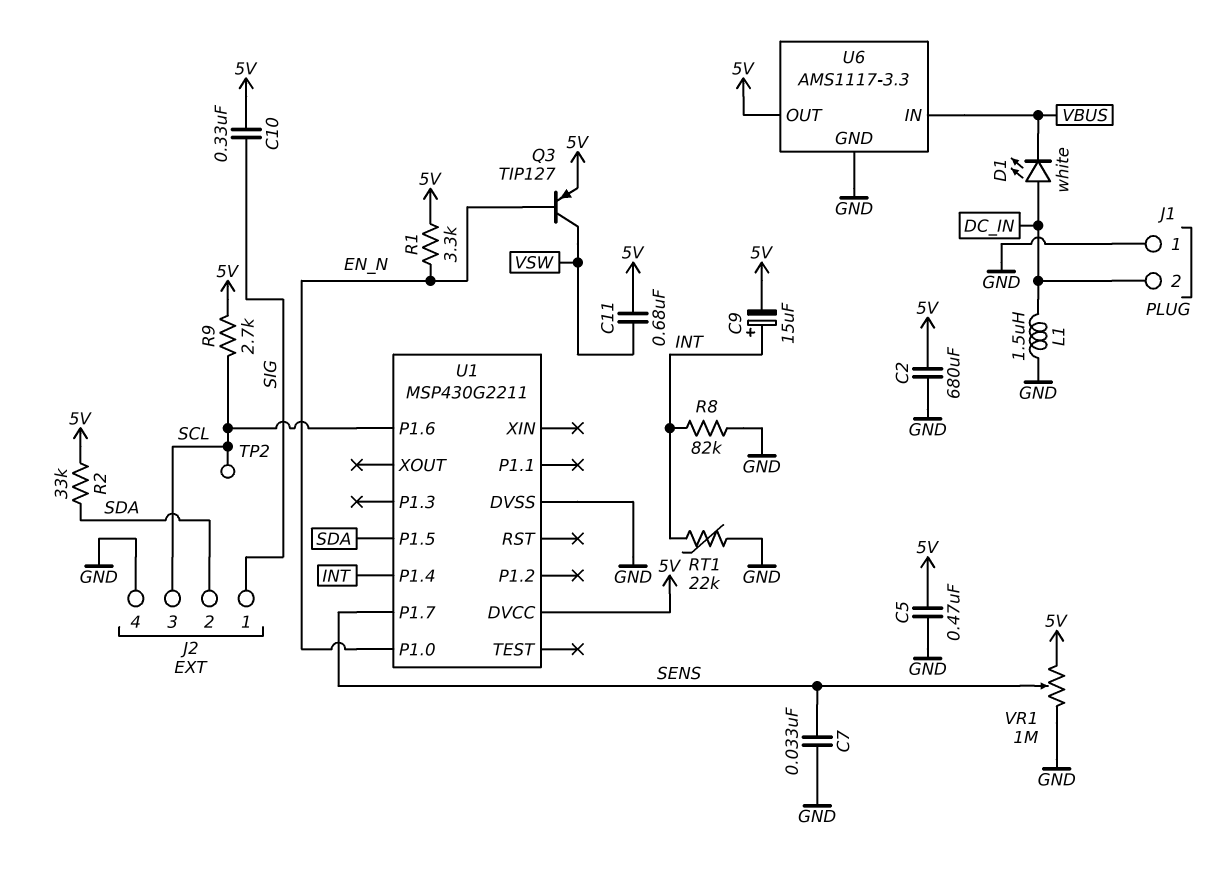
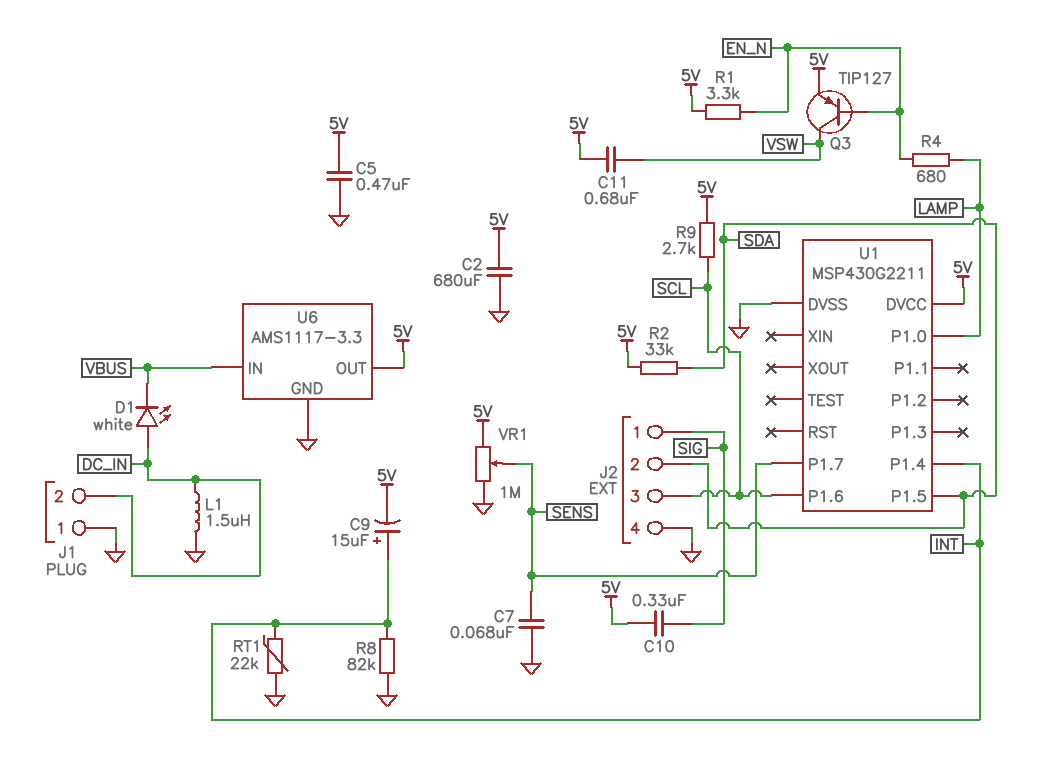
C7: 33nF (GND, SENS) -> 68nF (GND, SENS)
R4: none -> 680 (EN_N, LAMP)
TP2: test point (SCL) -> none
U1 pin P1.0: EN_N -> LAMP

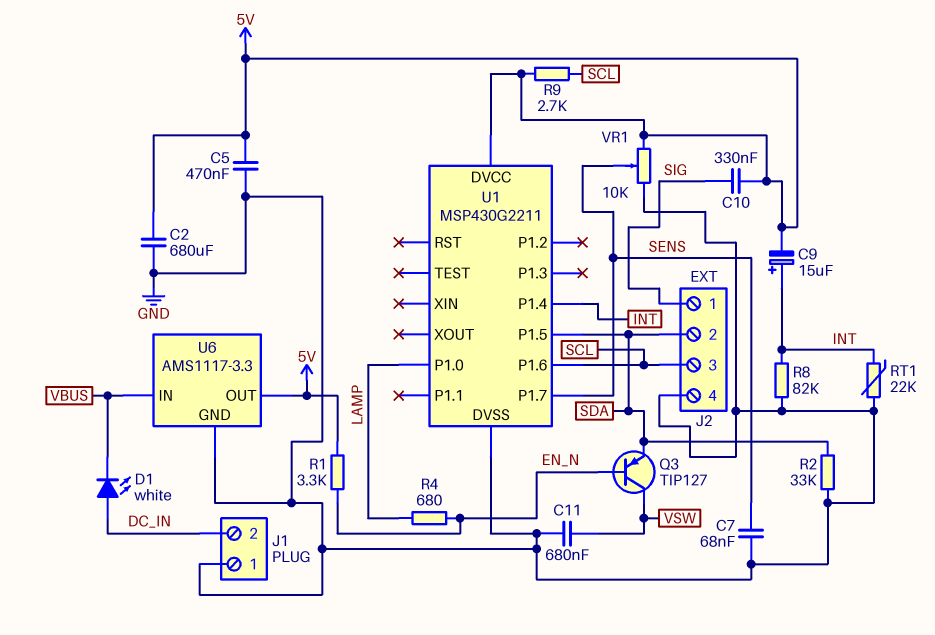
C11: 680nF (5V, VSW) -> 680nF (GND, VSW)
L1: 1.5uH (DC_IN, GND) -> none
Q3: PNP TIP127 (B EN_N, C VSW, E 5V) -> PNP TIP127 (B EN_N, C VSW, E SDA)
R2: 33k (5V, SDA) -> 33k (GND, SDA)
VR1: 1M (5V, GND, wiper SENS) -> 10k (5V, GND, wiper SENS)

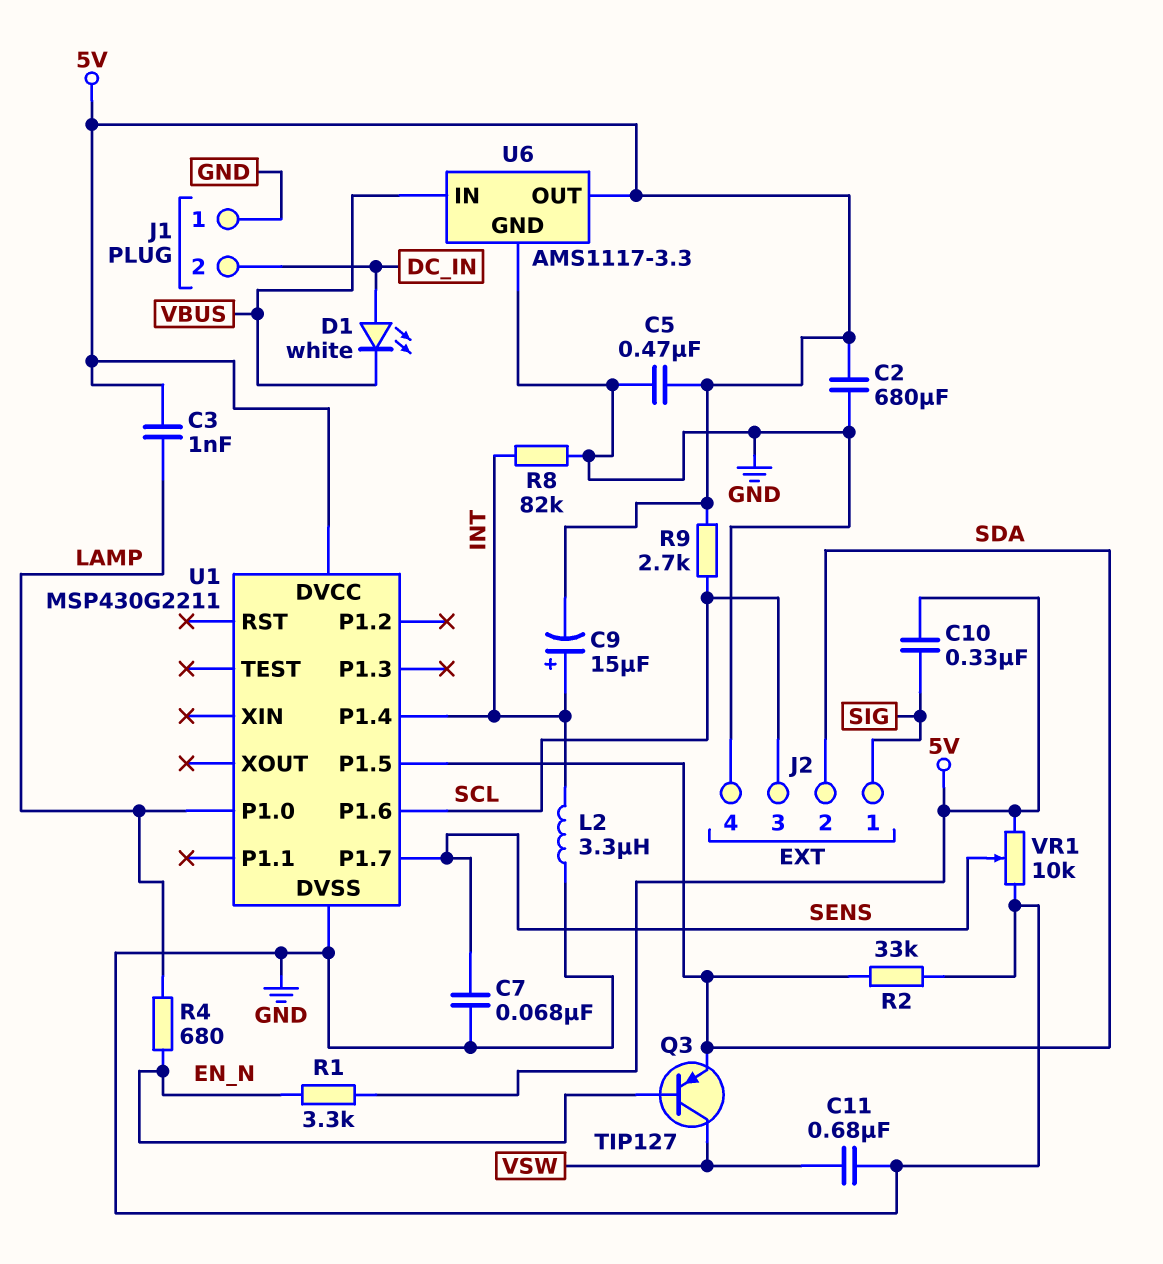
C3: none -> 1nF (5V, LAMP)
L2: none -> 3.3uH (GND, INT)
RT1: 22k (GND, INT) -> none

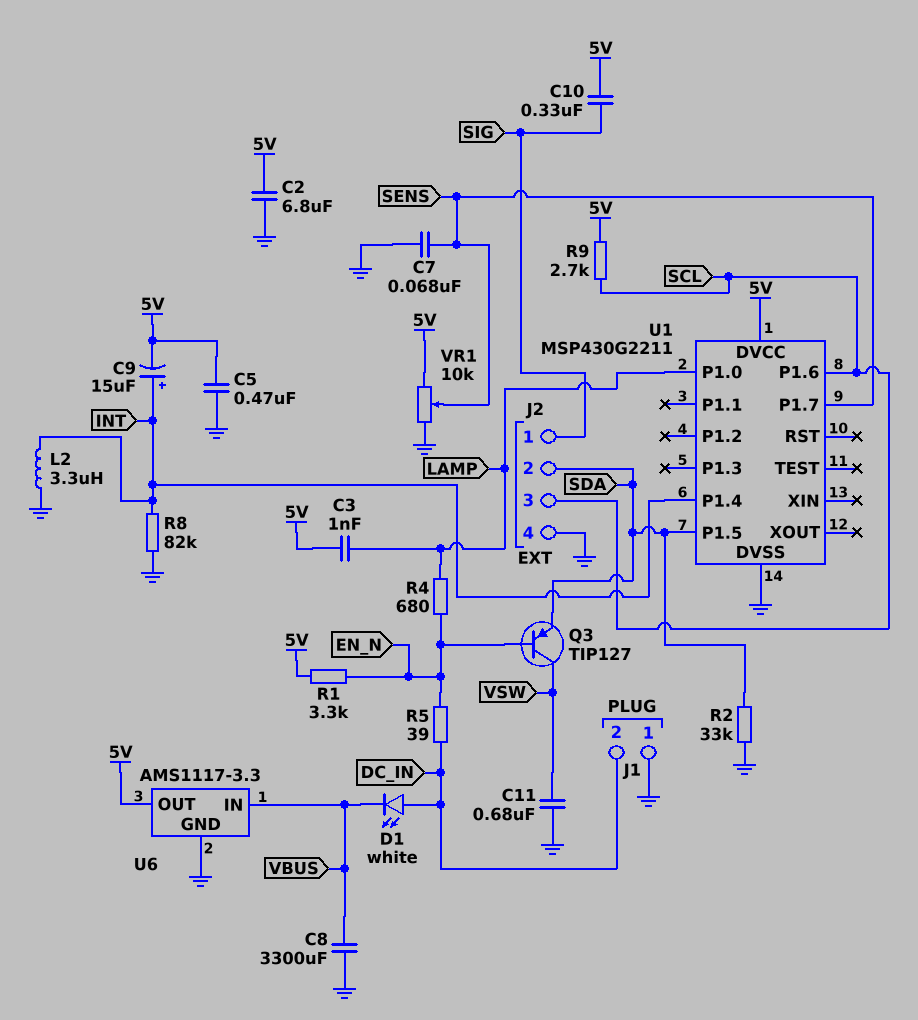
C2: 680uF (5V, GND) -> 6.8uF (5V, GND)
C8: none -> 3300uF (GND, VBUS)
R5: none -> 39 (DC_IN, EN_N)

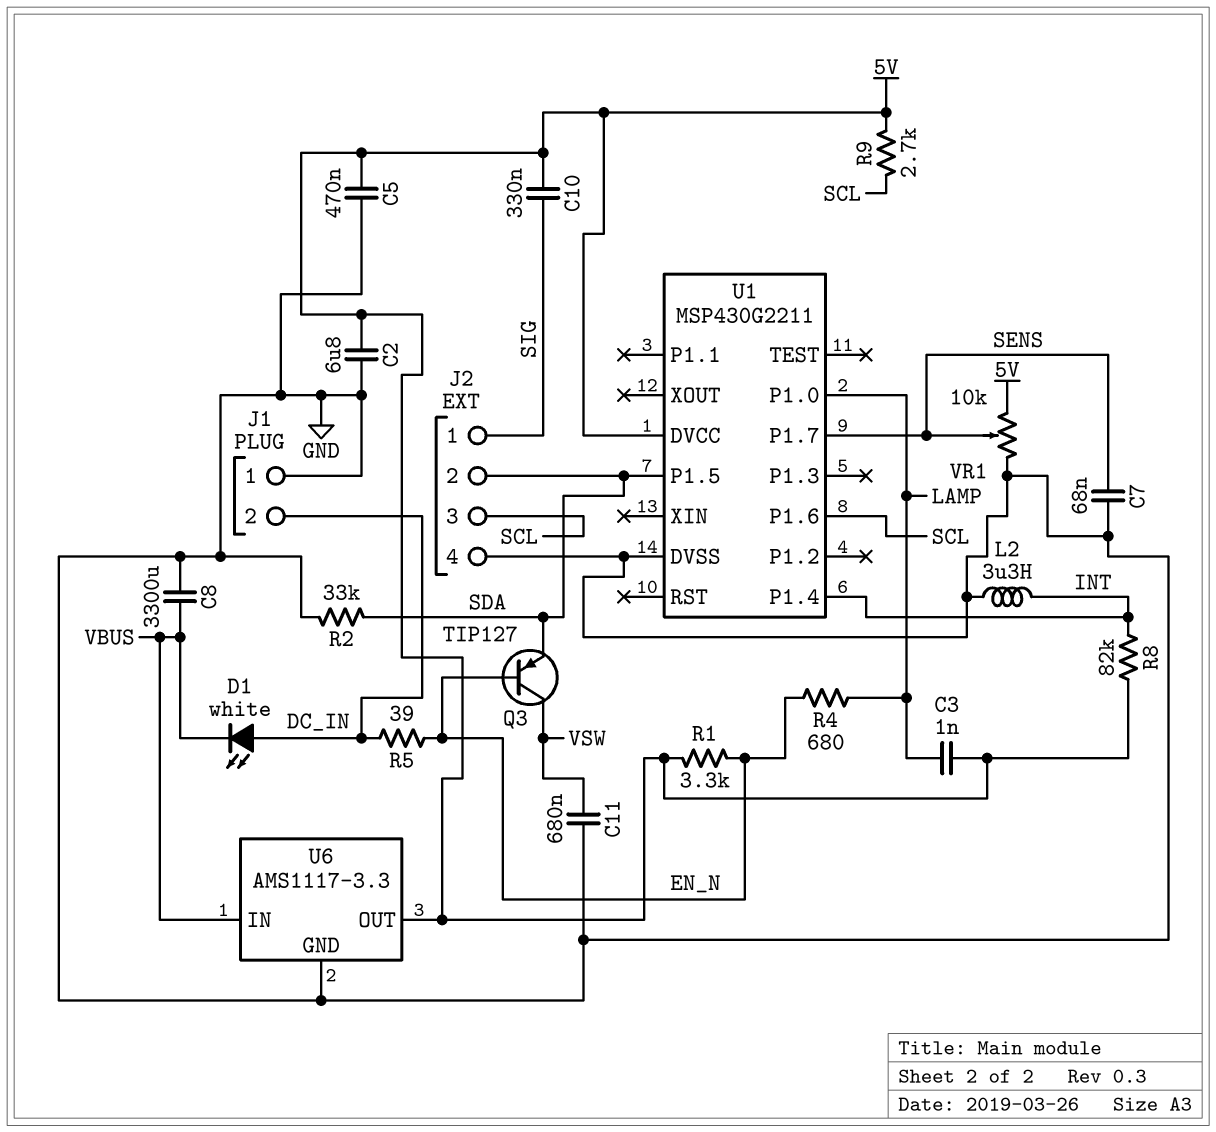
C9: 15uF (plus INT, minus 5V) -> none
R8: 82k (GND, INT) -> 82k (5V, INT)

